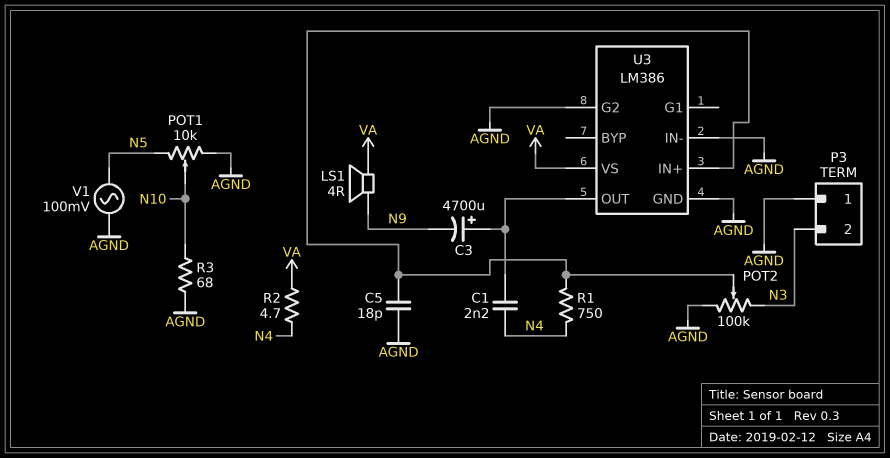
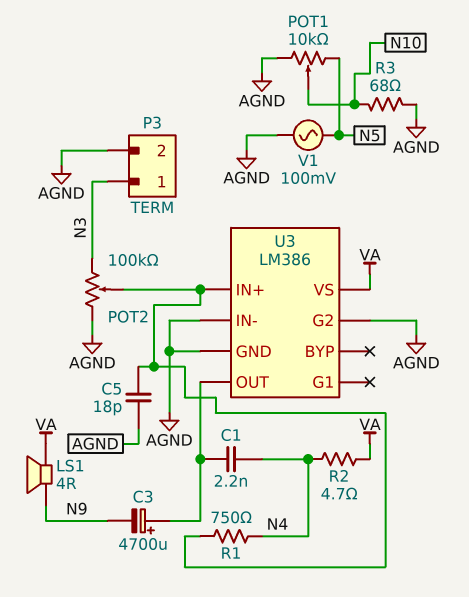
P3 pin 1: AGND -> N3
P3 pin 2: N3 -> AGND

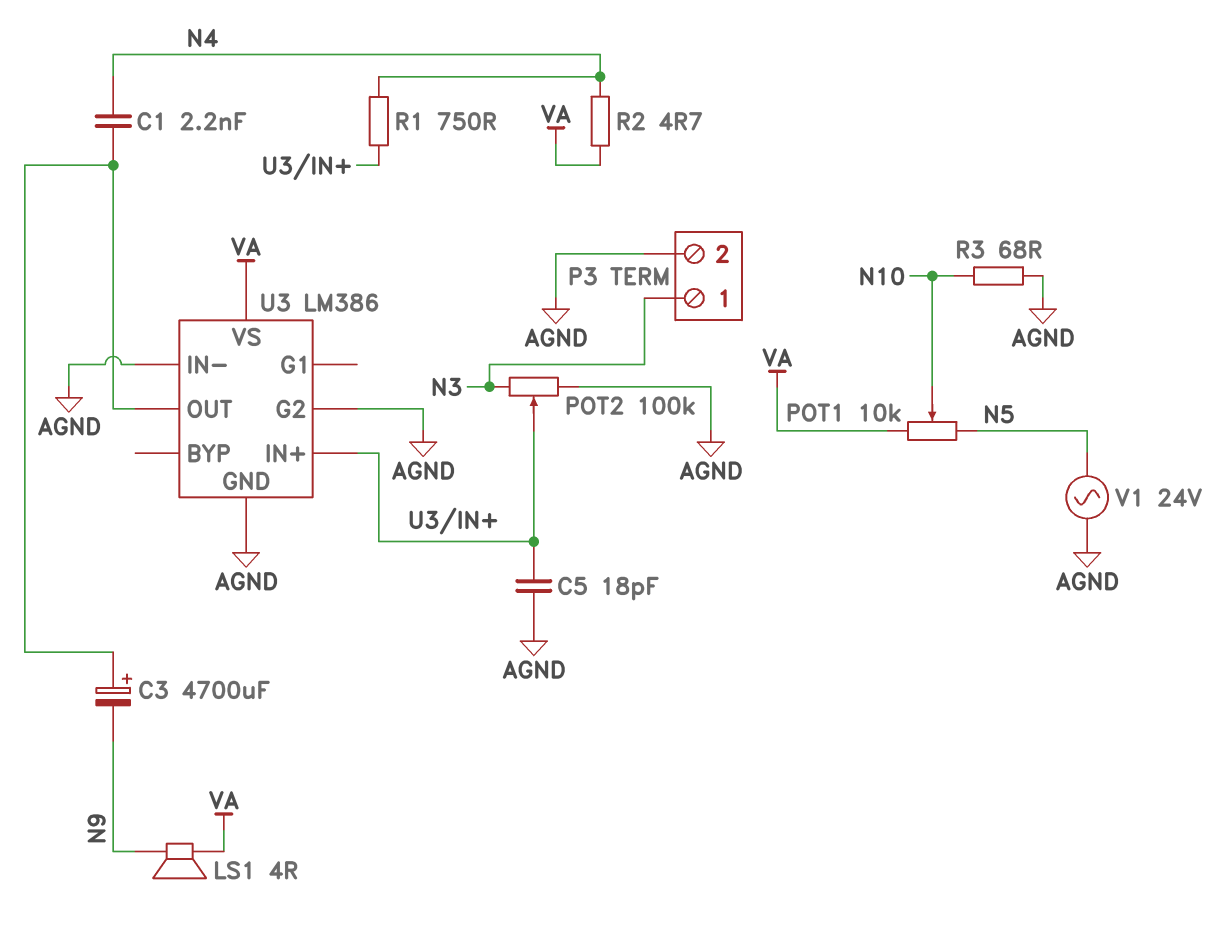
POT1: 10k (AGND, N5, wiper N10) -> 10k (N5, VA, wiper N10)
V1: AC 100mV (AGND, N5) -> AC 24V (AGND, N5)

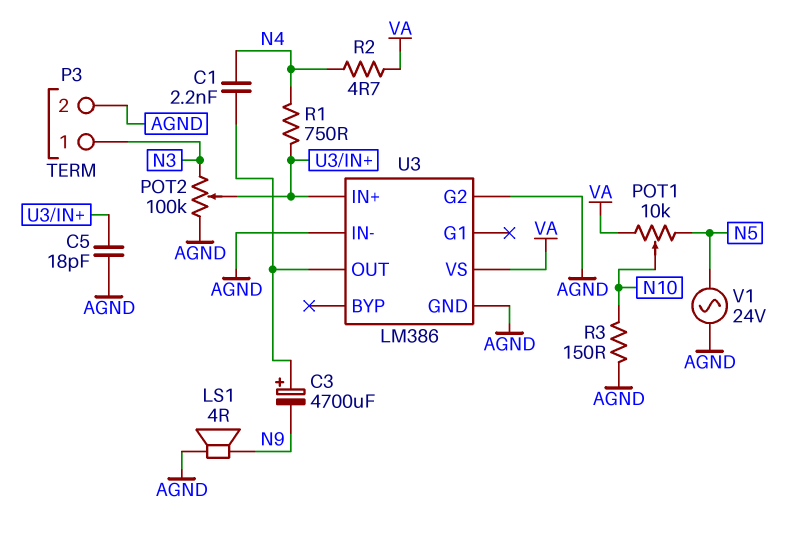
LS1: speaker 4R (N9, VA) -> speaker 4R (AGND, N9)
R3: 68 (AGND, N10) -> 150 (AGND, N10)

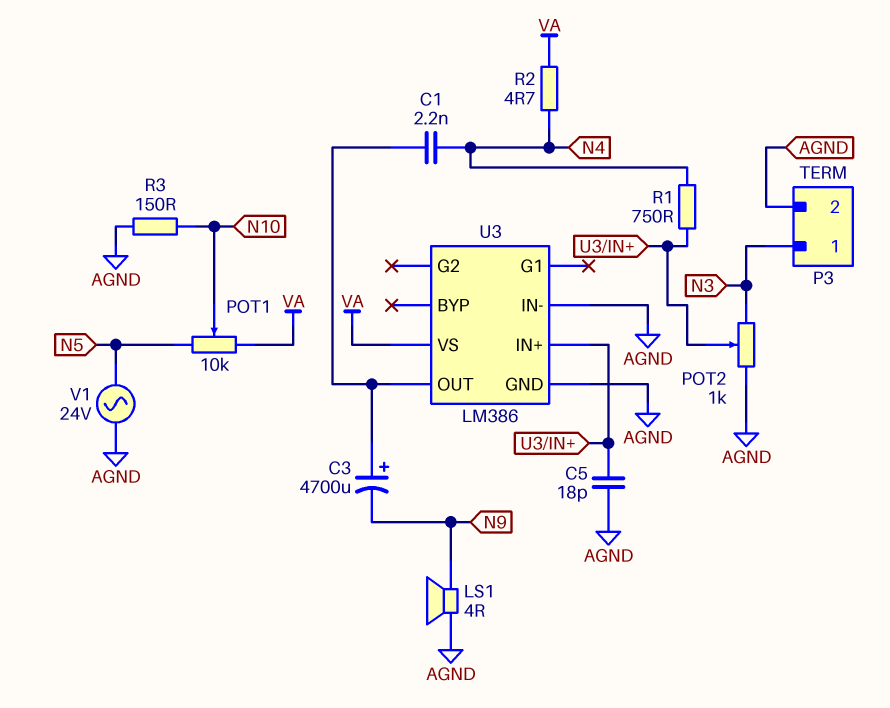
POT2: 100k (AGND, N3, wiper U3/IN+) -> 1k (AGND, N3, wiper U3/IN+)
U3 pin G2: AGND -> none

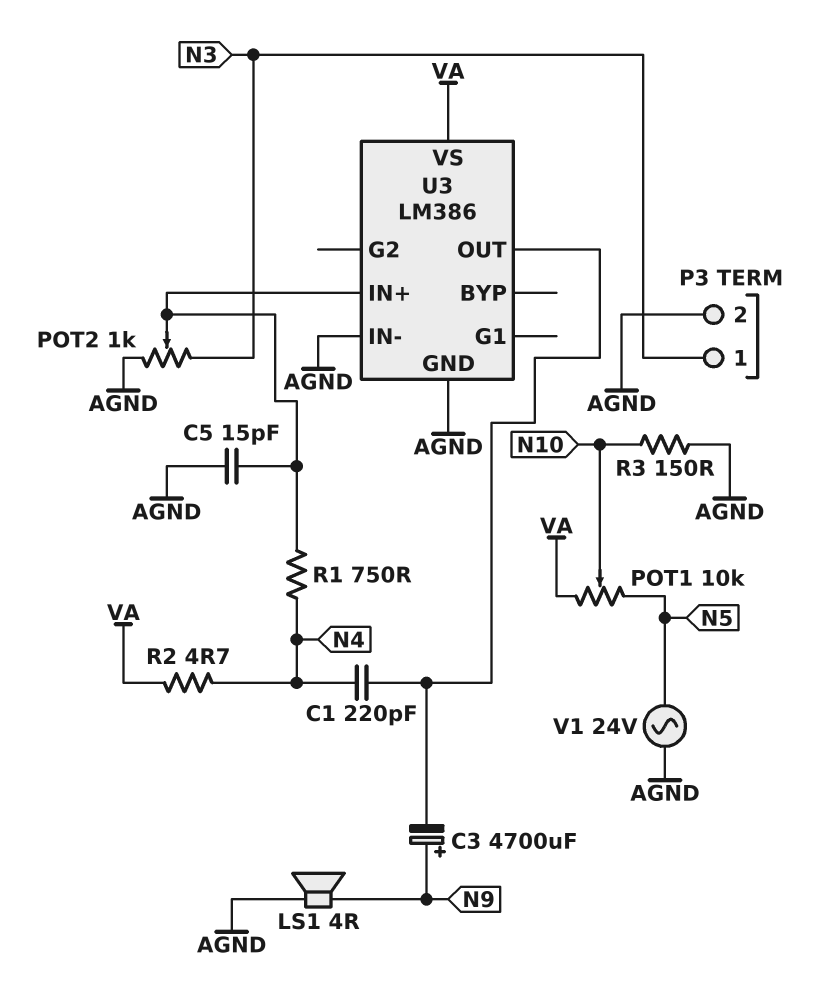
C1: 2.2nF (N4, U3/OUT) -> 220pF (N4, U3/OUT)
C3: 4700uF (plus U3/OUT, minus N9) -> 4700uF (plus N9, minus U3/OUT)
C5: 18pF (AGND, U3/IN+) -> 15pF (AGND, U3/IN+)

